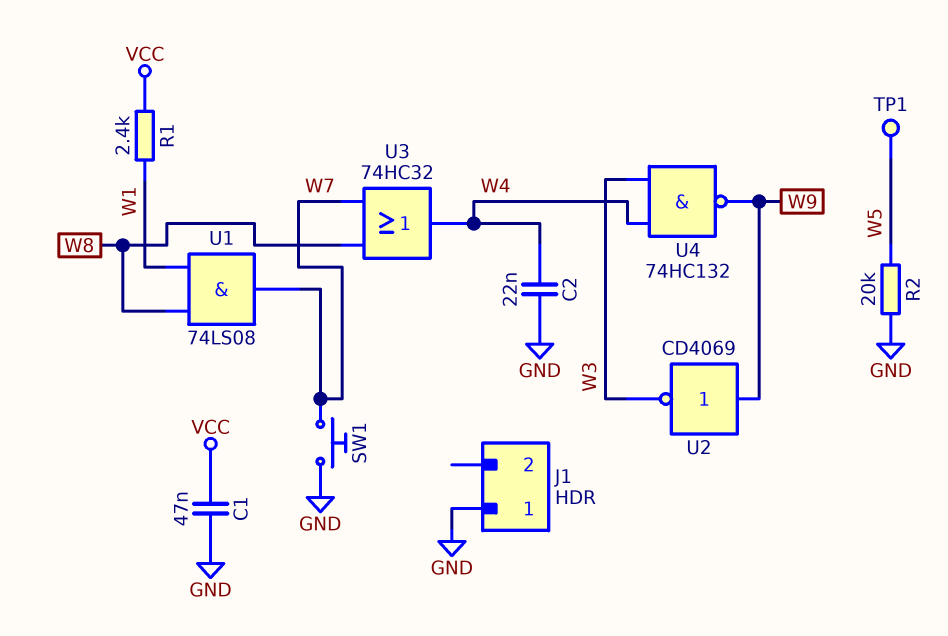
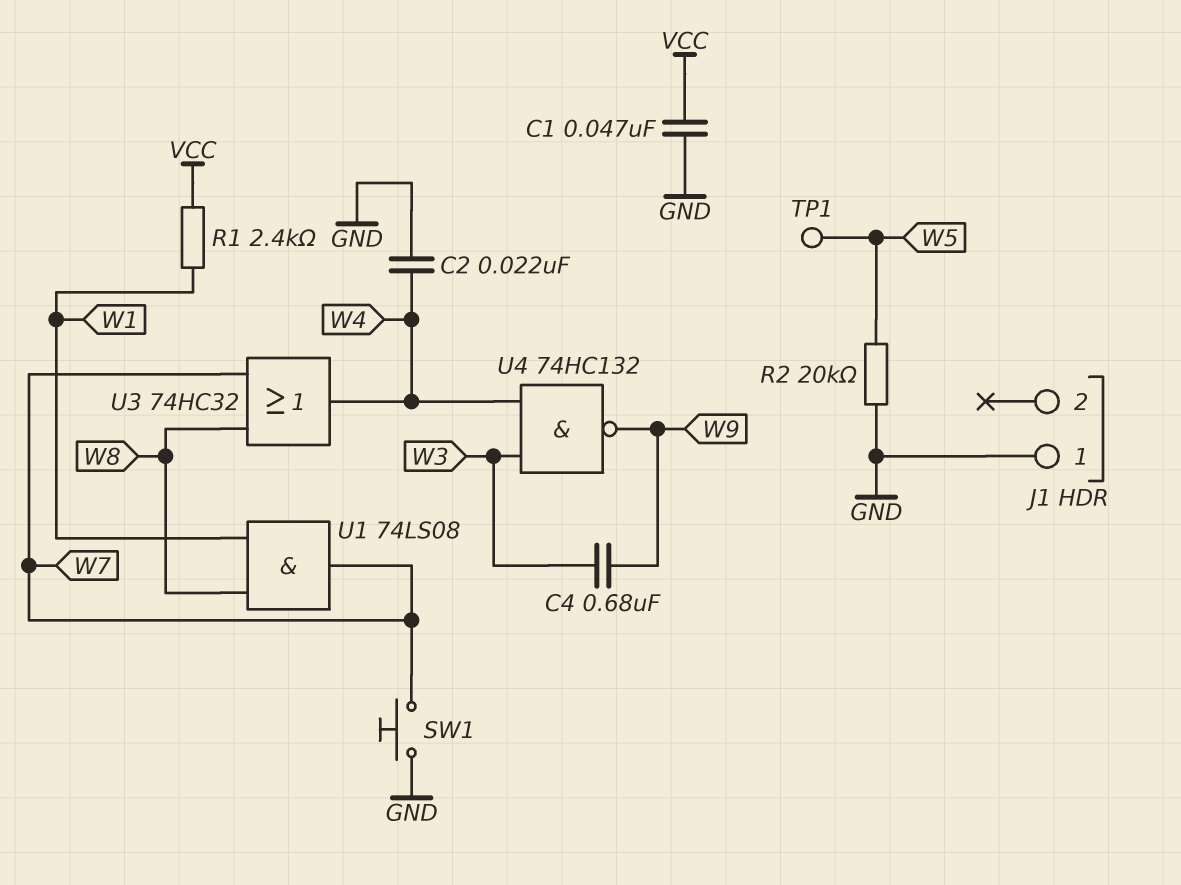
C4: none -> 680nF (W3, W9)
U2: NOT CD4069 (in W9, out W3) -> none

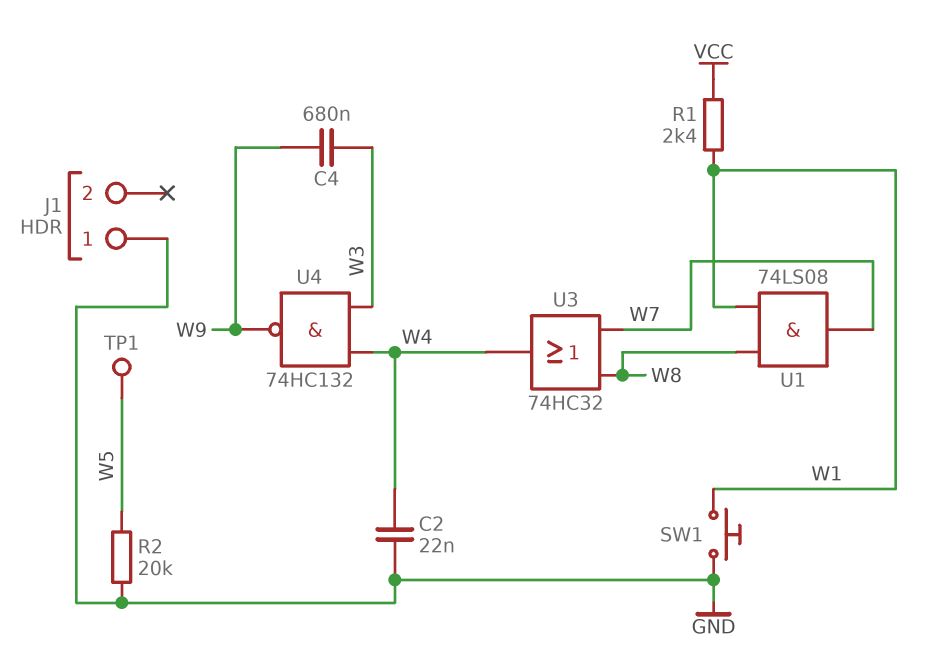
C1: 47nF (GND, VCC) -> none
SW1: button (GND, W7) -> button (GND, W1)

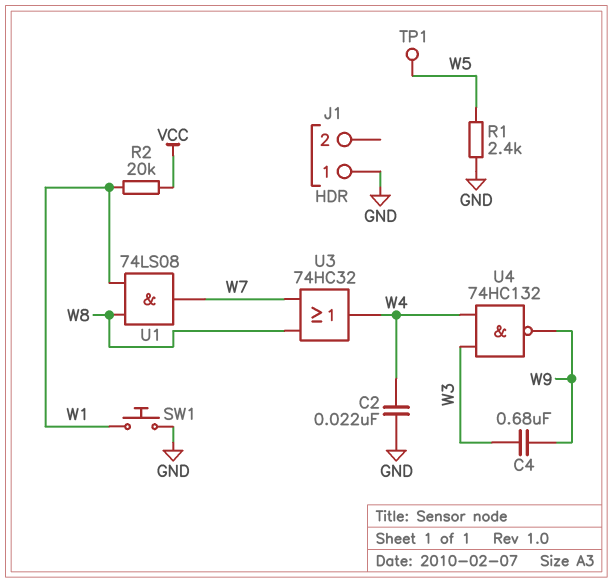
R1: 2.4k (VCC, W1) -> 2.4k (GND, W5)
R2: 20k (GND, W5) -> 20k (VCC, W1)

